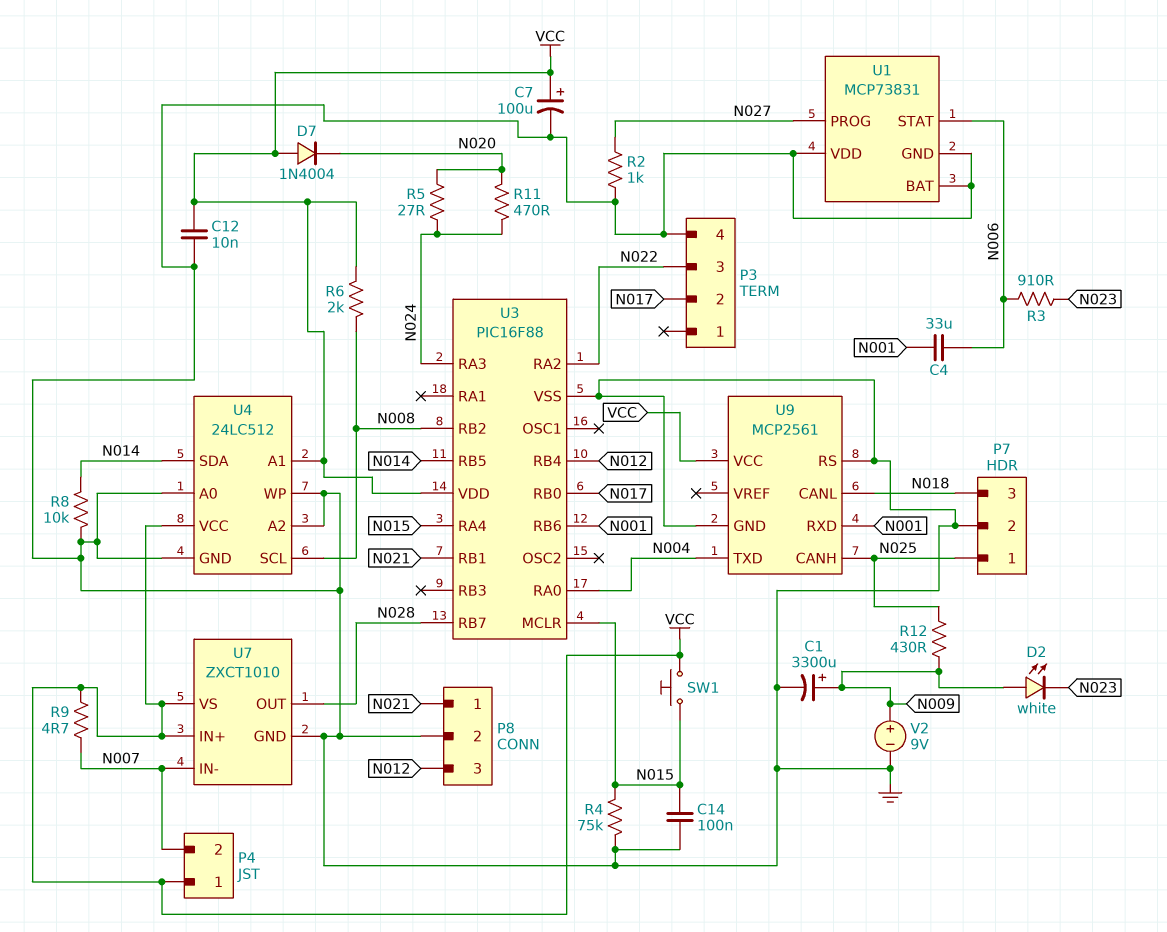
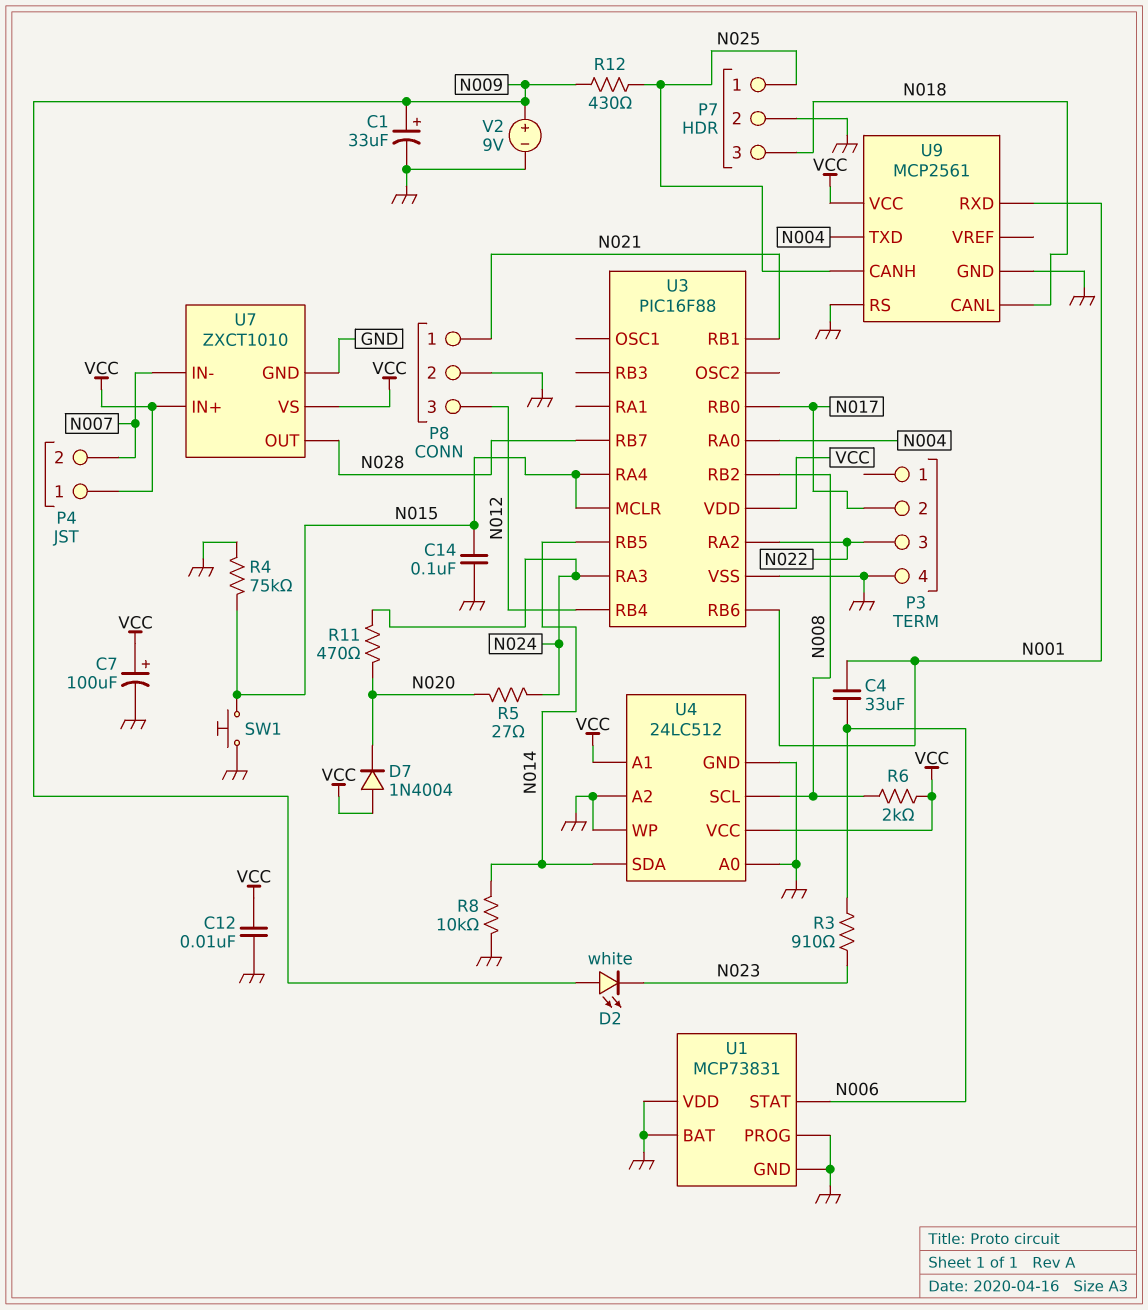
C1: 3300uF (plus N009, minus GND) -> 33uF (plus N009, minus GND)
R2: 1k (GND, N027) -> none
R9: 4.7 (N007, VCC) -> none
SW1: button (N015, VCC) -> button (GND, N015)
U1 pin PROG: N027 -> GND

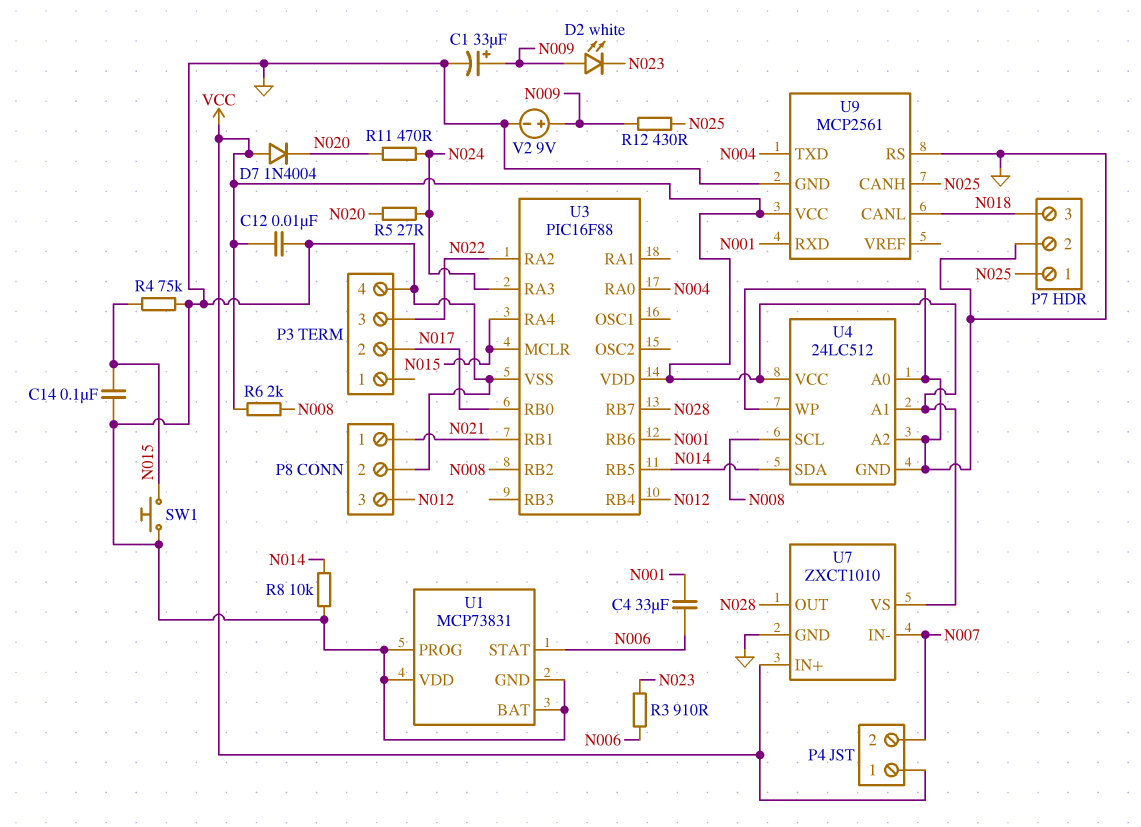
C7: 100uF (plus VCC, minus GND) -> none

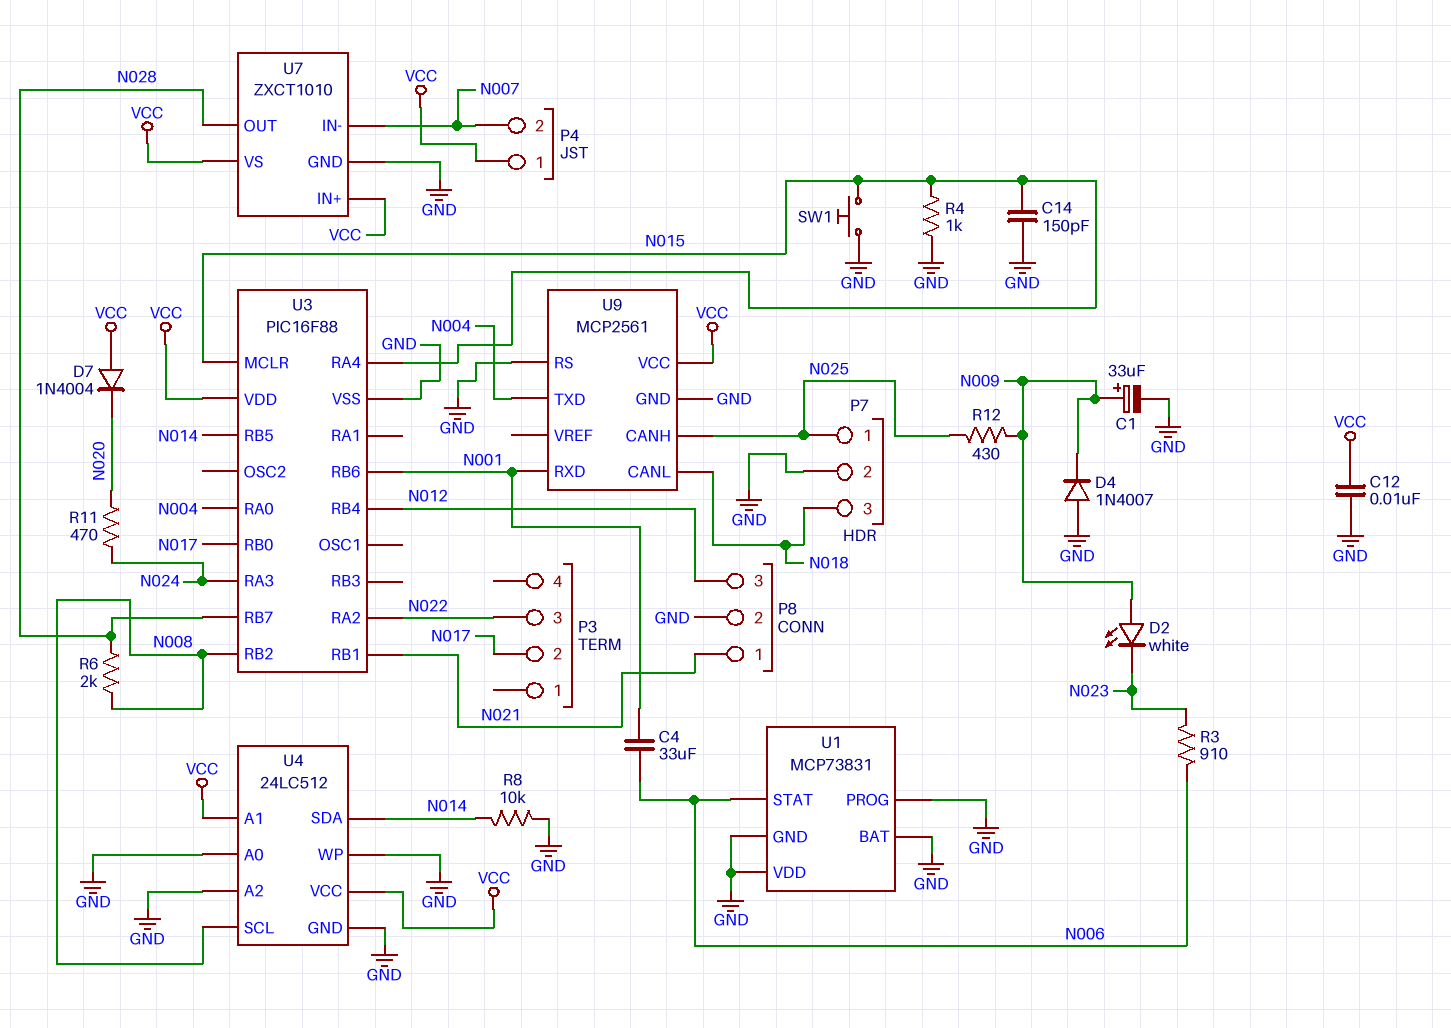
C14: 100nF (GND, N015) -> 150pF (GND, N015)
D4: none -> diode 1N4007 (A GND, K N009)
P3 pin 4: GND -> none
R4: 75k (GND, N015) -> 1k (GND, N015)
R5: 27 (N020, N024) -> none
R6: 2k (N008, VCC) -> 2k (N008, N028)
V2: 9V (plus N009, minus GND) -> none

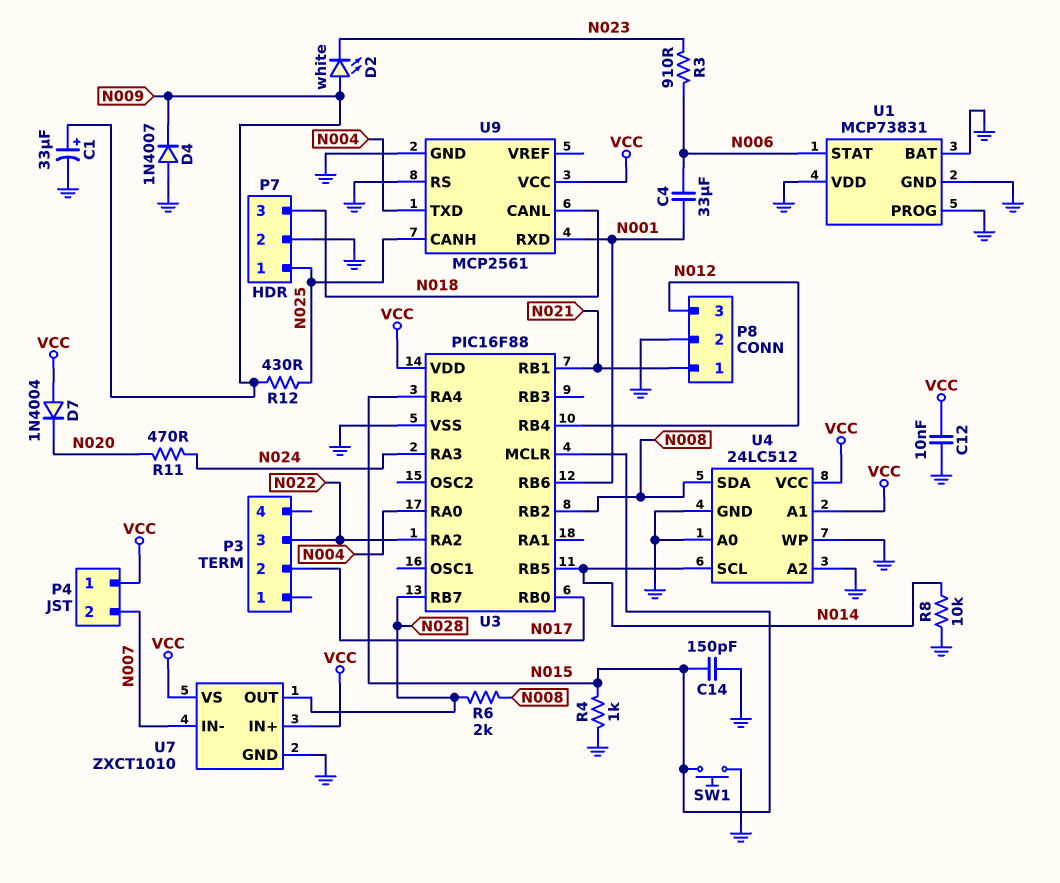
U4 pin SCL: N008 -> N014
U4 pin SDA: N014 -> N008

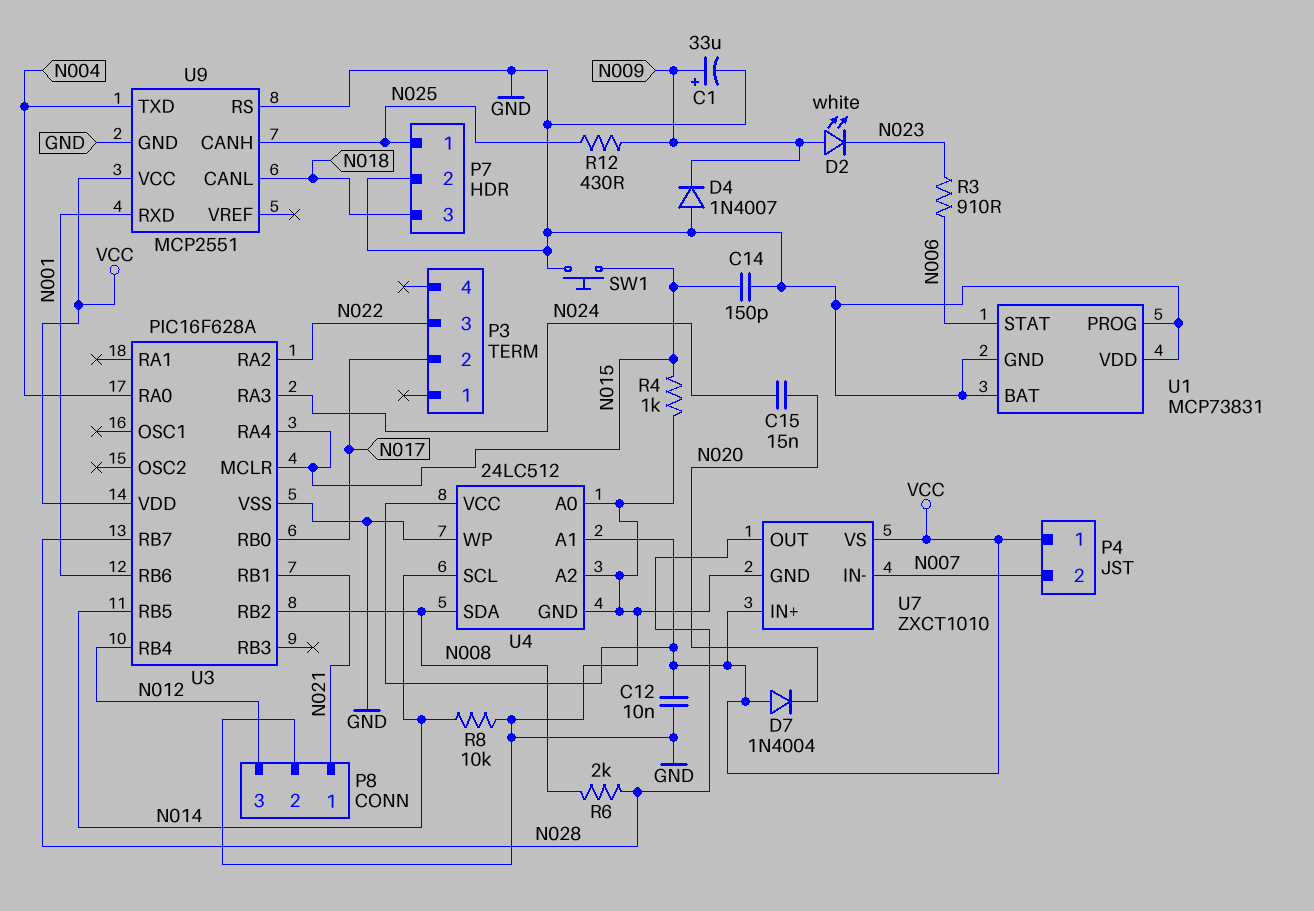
C4: 33uF (N001, N006) -> none
C15: none -> 15nF (N020, N024)
R11: 470 (N020, N024) -> none
U3: PIC16F88 -> PIC16F628A
U9: MCP2561 -> MCP2551

